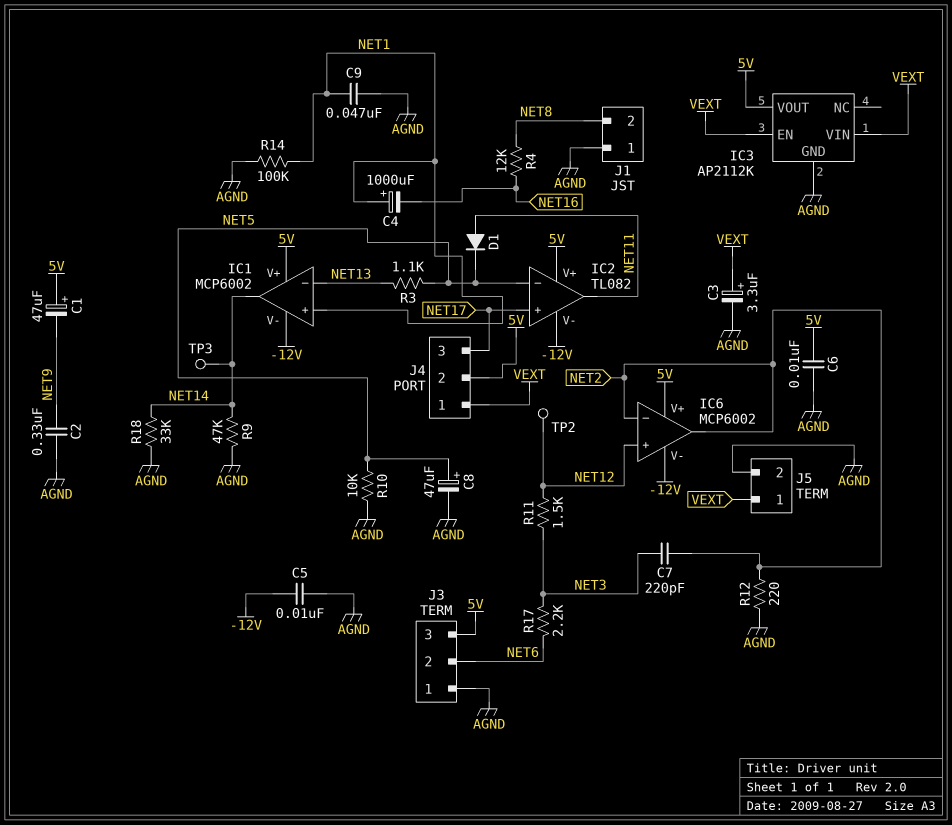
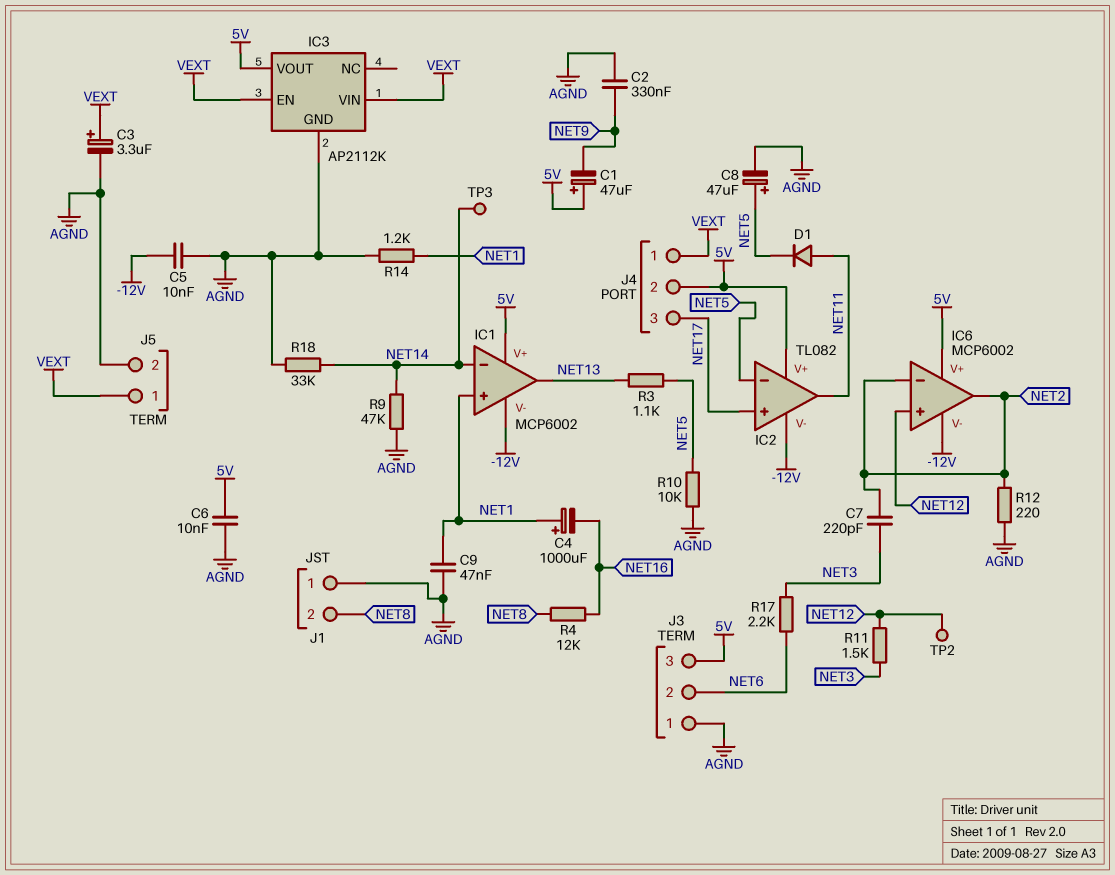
IC1 pin in-: NET13 -> NET14
IC1 pin out: NET14 -> NET13
R14: 100k (AGND, NET1) -> 1.2k (AGND, NET1)

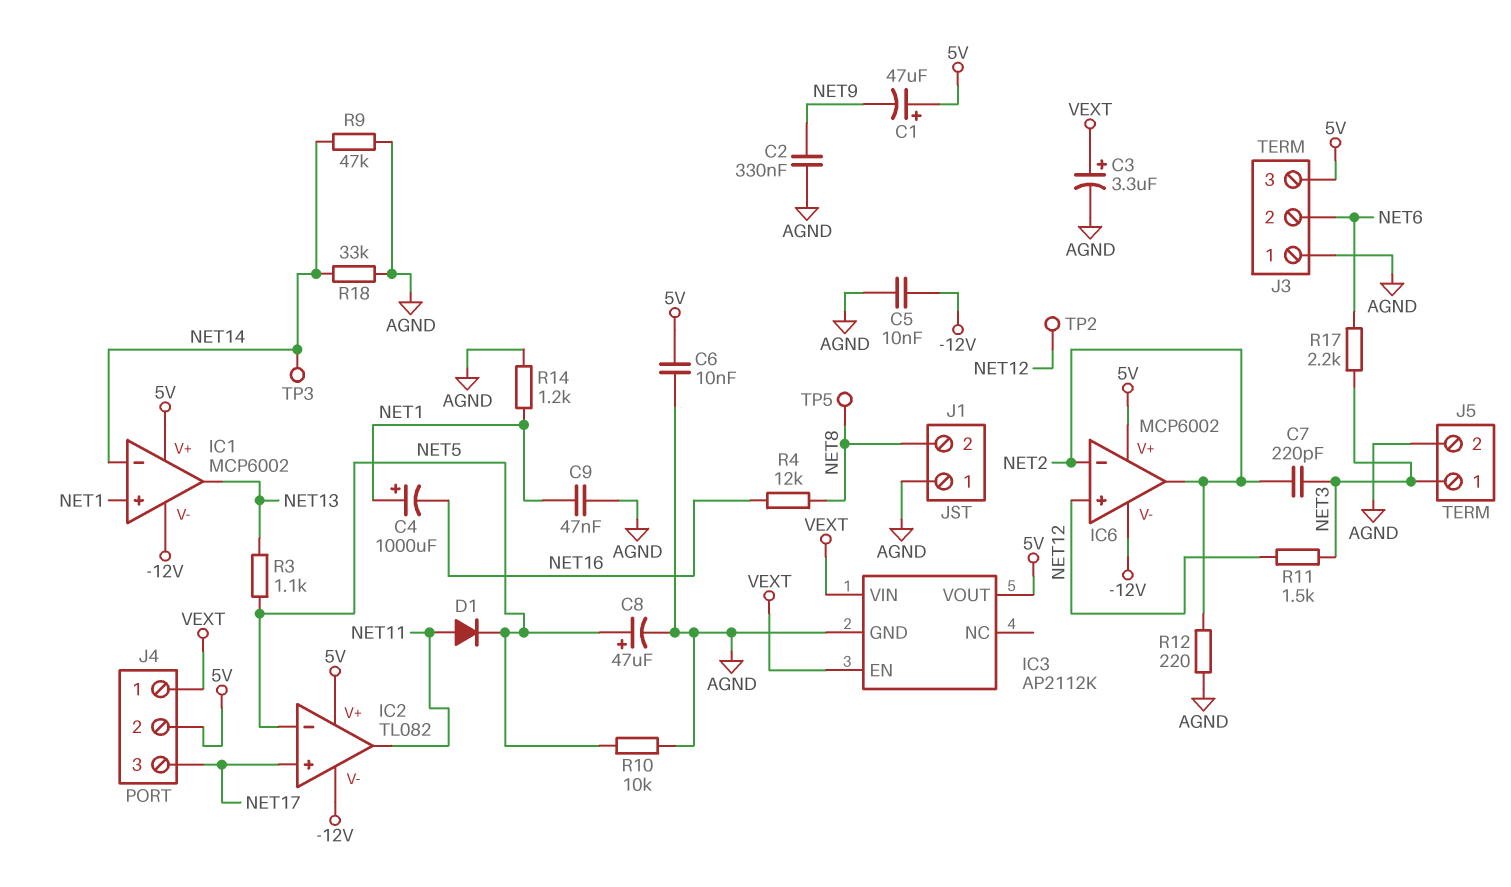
J5 pin 1: VEXT -> NET3
TP5: none -> test point (NET8)

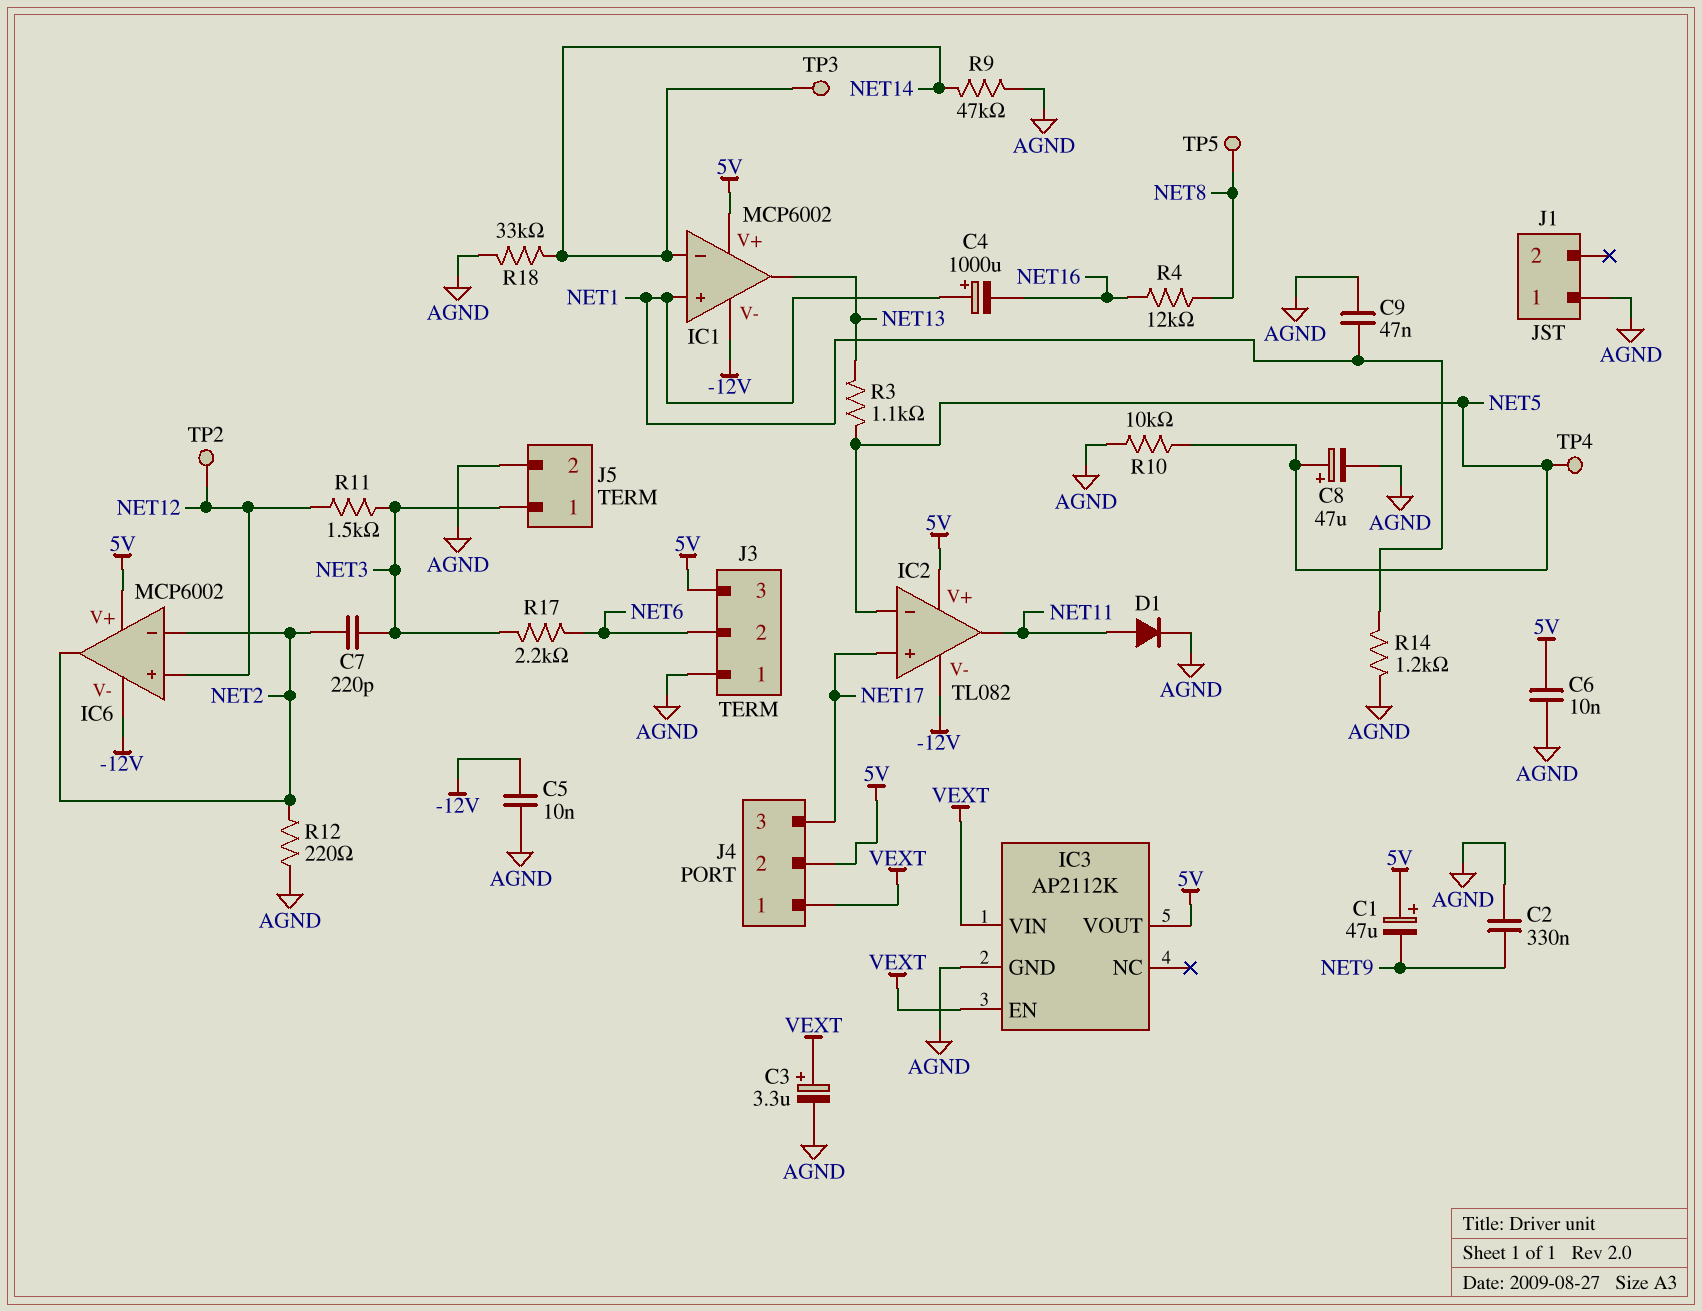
D1: diode (A NET11, K NET5) -> diode (A NET11, K AGND)
J1 pin 2: NET8 -> none
TP4: none -> test point (NET5)

